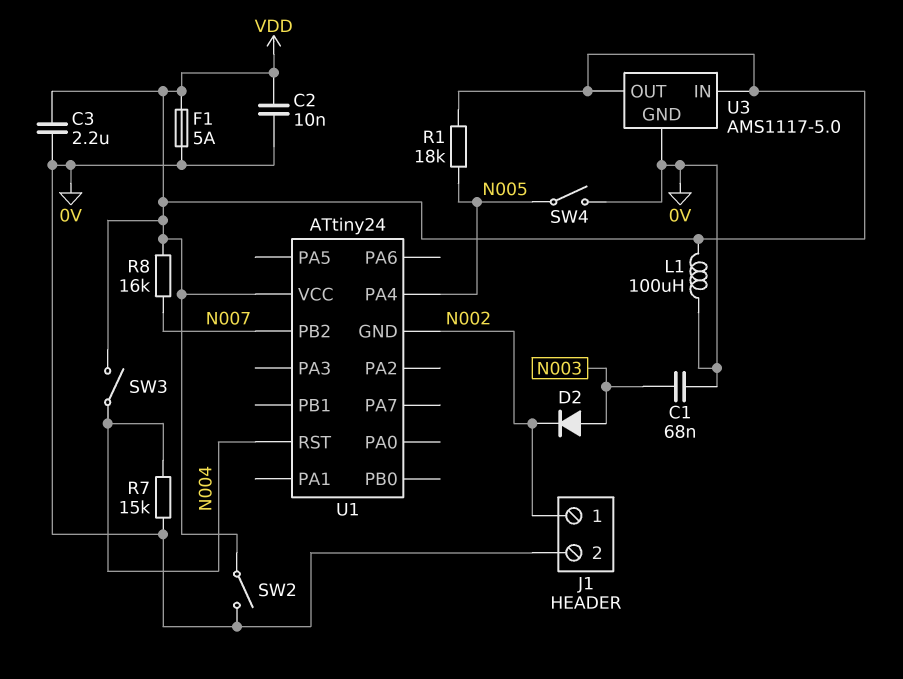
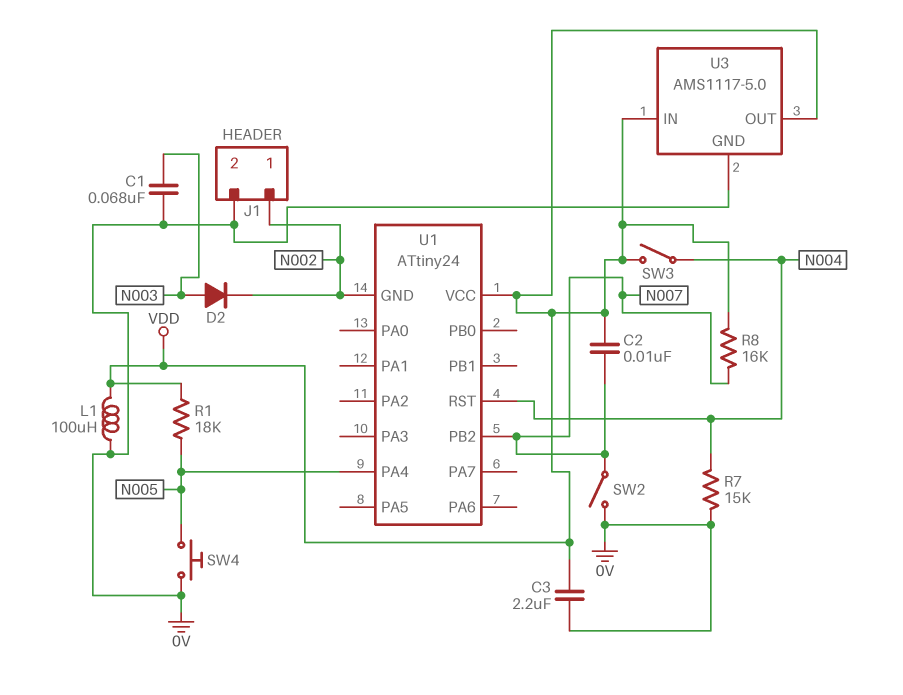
C2: 10nF (0V, VDD) -> 10nF (N007, VDD)
F1: 5A (0V, VDD) -> none
SW2: switch (0V, VDD) -> switch (0V, N007)
SW4: switch (0V, N005) -> button (0V, N005)

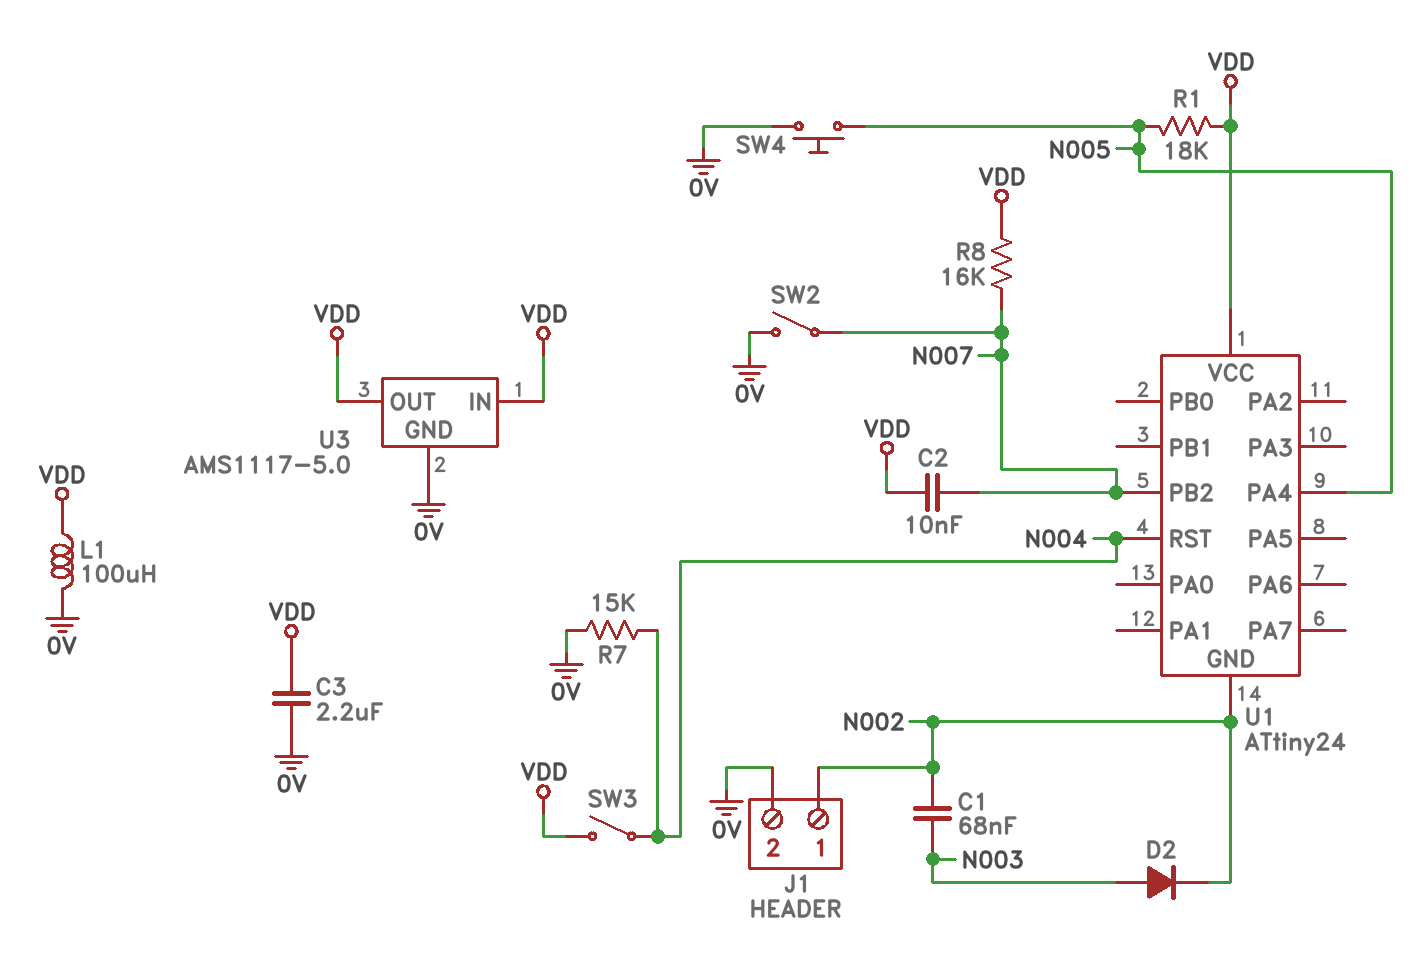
C1: 68nF (0V, N003) -> 68nF (N002, N003)

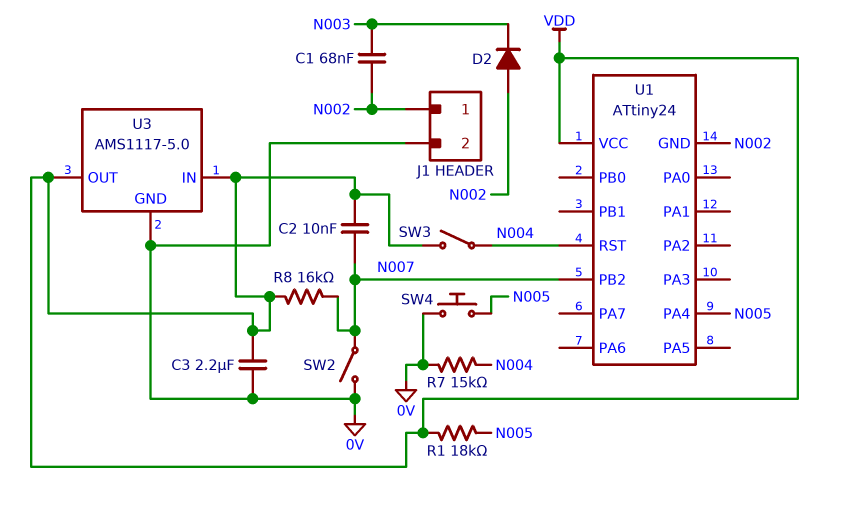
D2: diode (A N003, K N002) -> diode (A N002, K N003)
L1: 100uH (0V, VDD) -> none

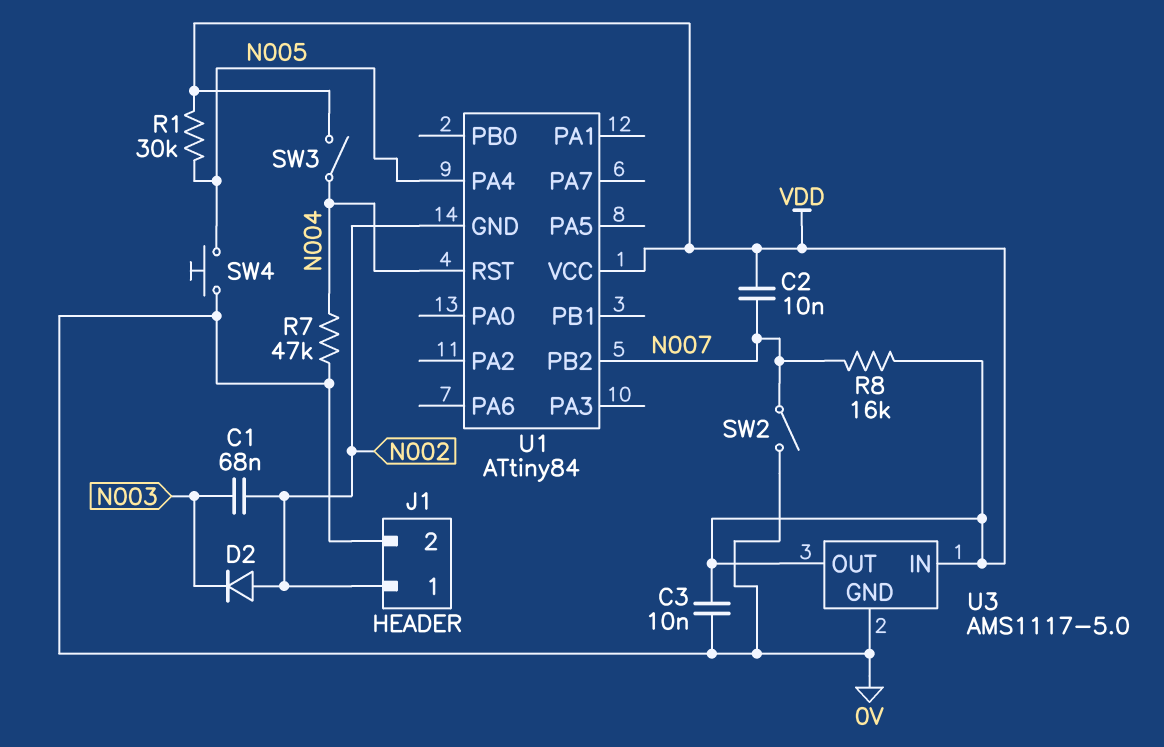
C3: 2.2uF (0V, VDD) -> 10nF (0V, VDD)
R1: 18k (N005, VDD) -> 30k (N005, VDD)
R7: 15k (0V, N004) -> 47k (0V, N004)
U1: ATtiny24 -> ATtiny84

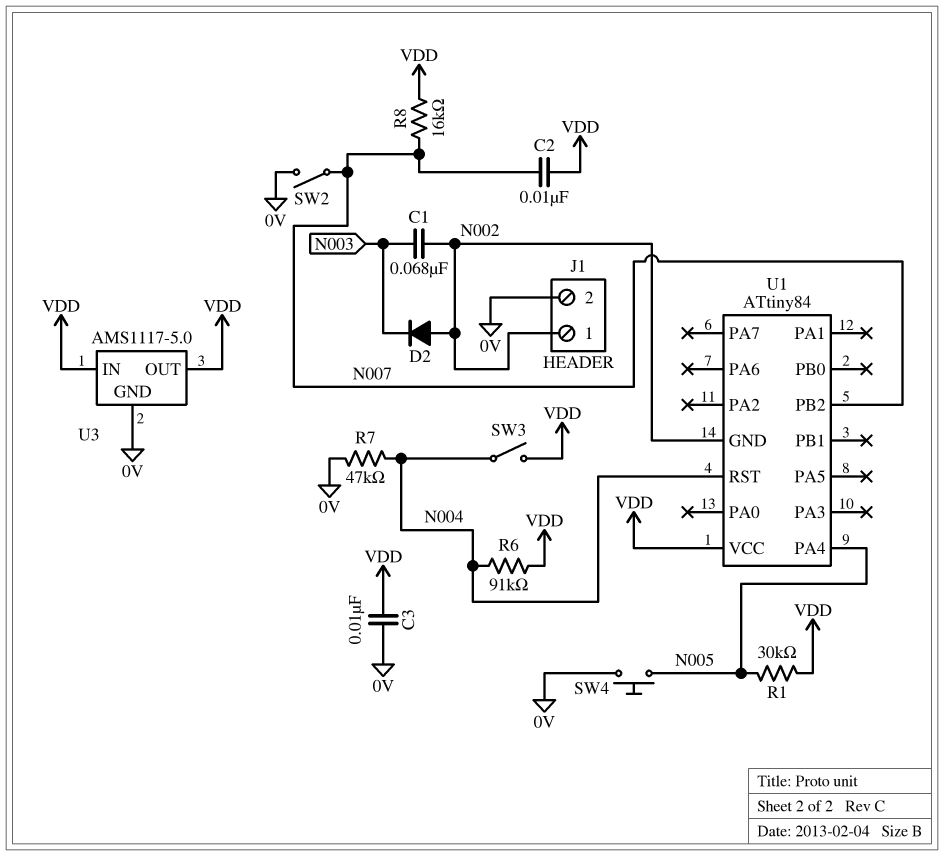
R6: none -> 91k (N004, VDD)

